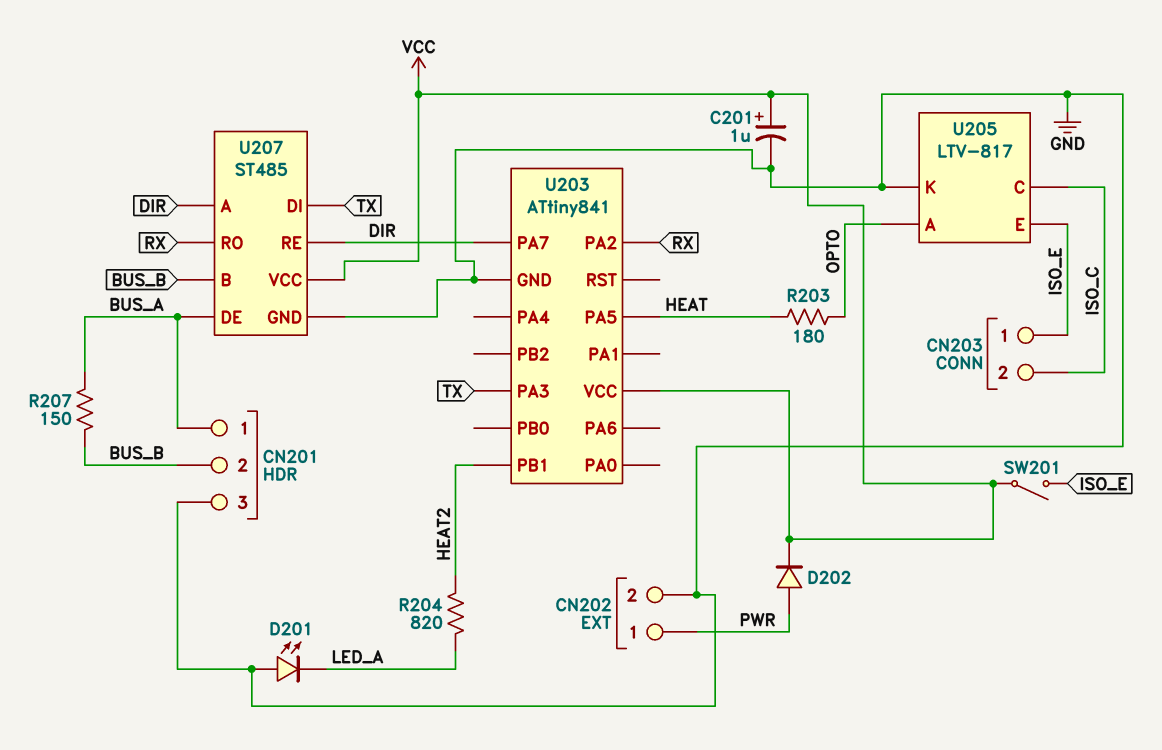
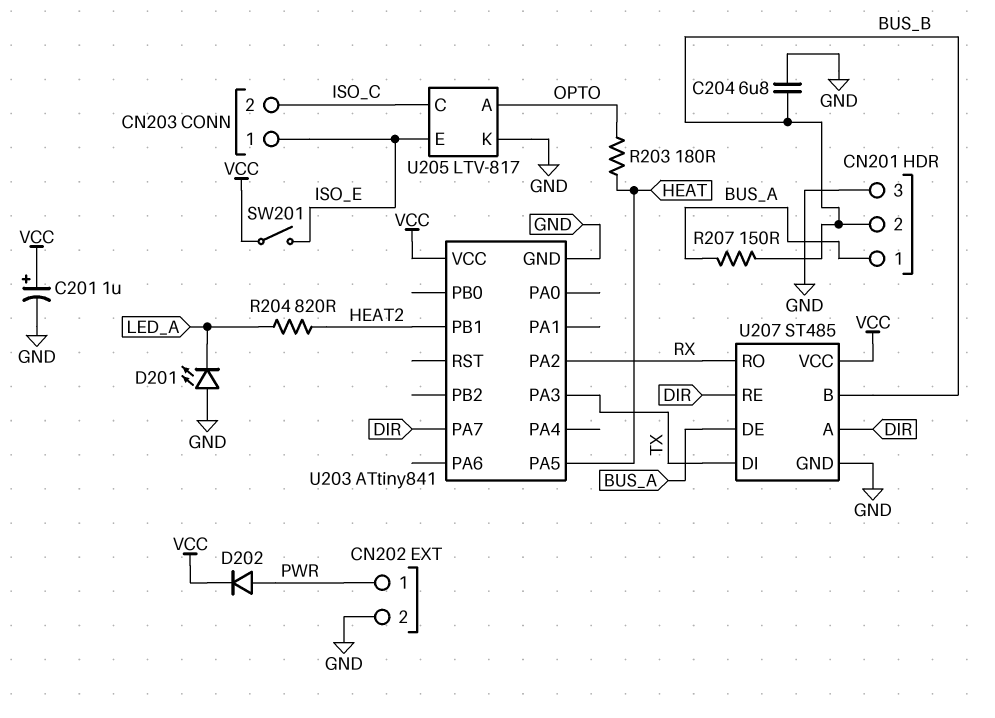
C204: none -> 6.8uF (BUS_B, GND)

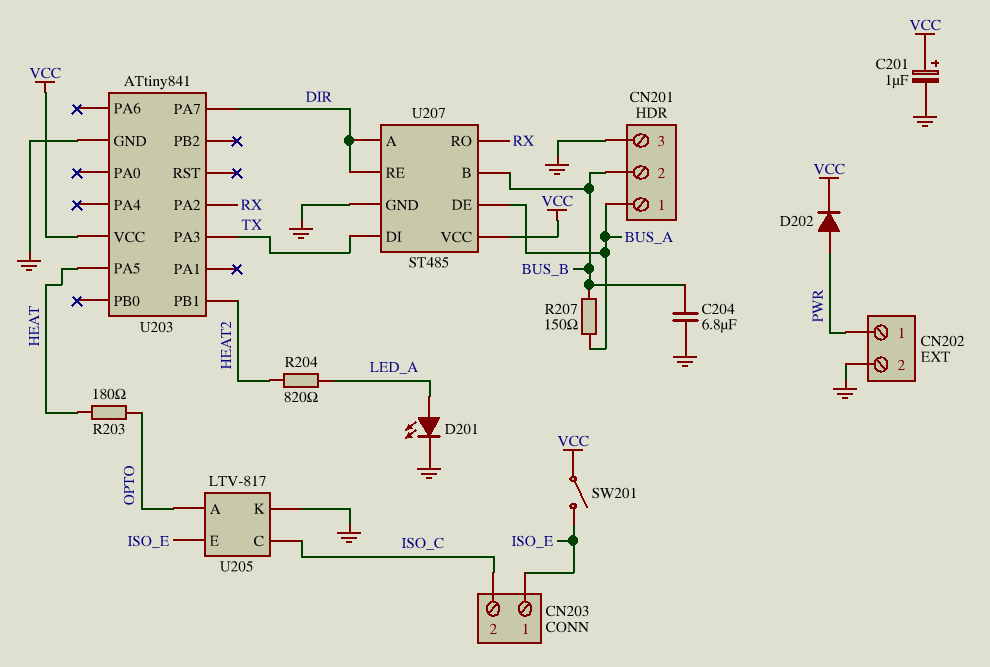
D201: LED (A GND, K LED_A) -> LED (A LED_A, K GND)

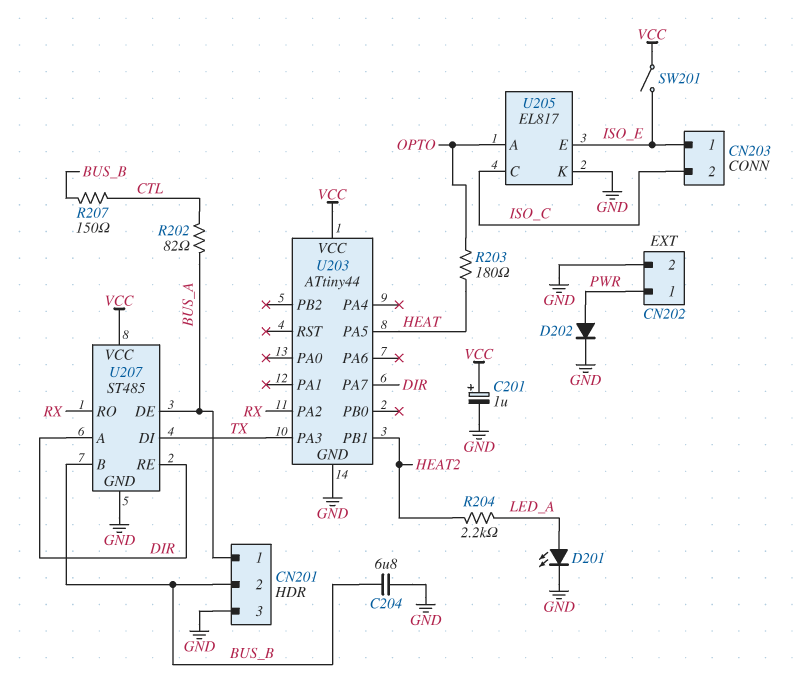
D202: diode (A PWR, K VCC) -> diode (A PWR, K GND)
R202: none -> 82 (BUS_A, CTL)
R204: 820 (HEAT2, LED_A) -> 2.2k (HEAT2, LED_A)
R207: 150 (BUS_A, BUS_B) -> 150 (BUS_B, CTL)
U203: ATtiny841 -> ATtiny44
U205: LTV-817 -> EL817

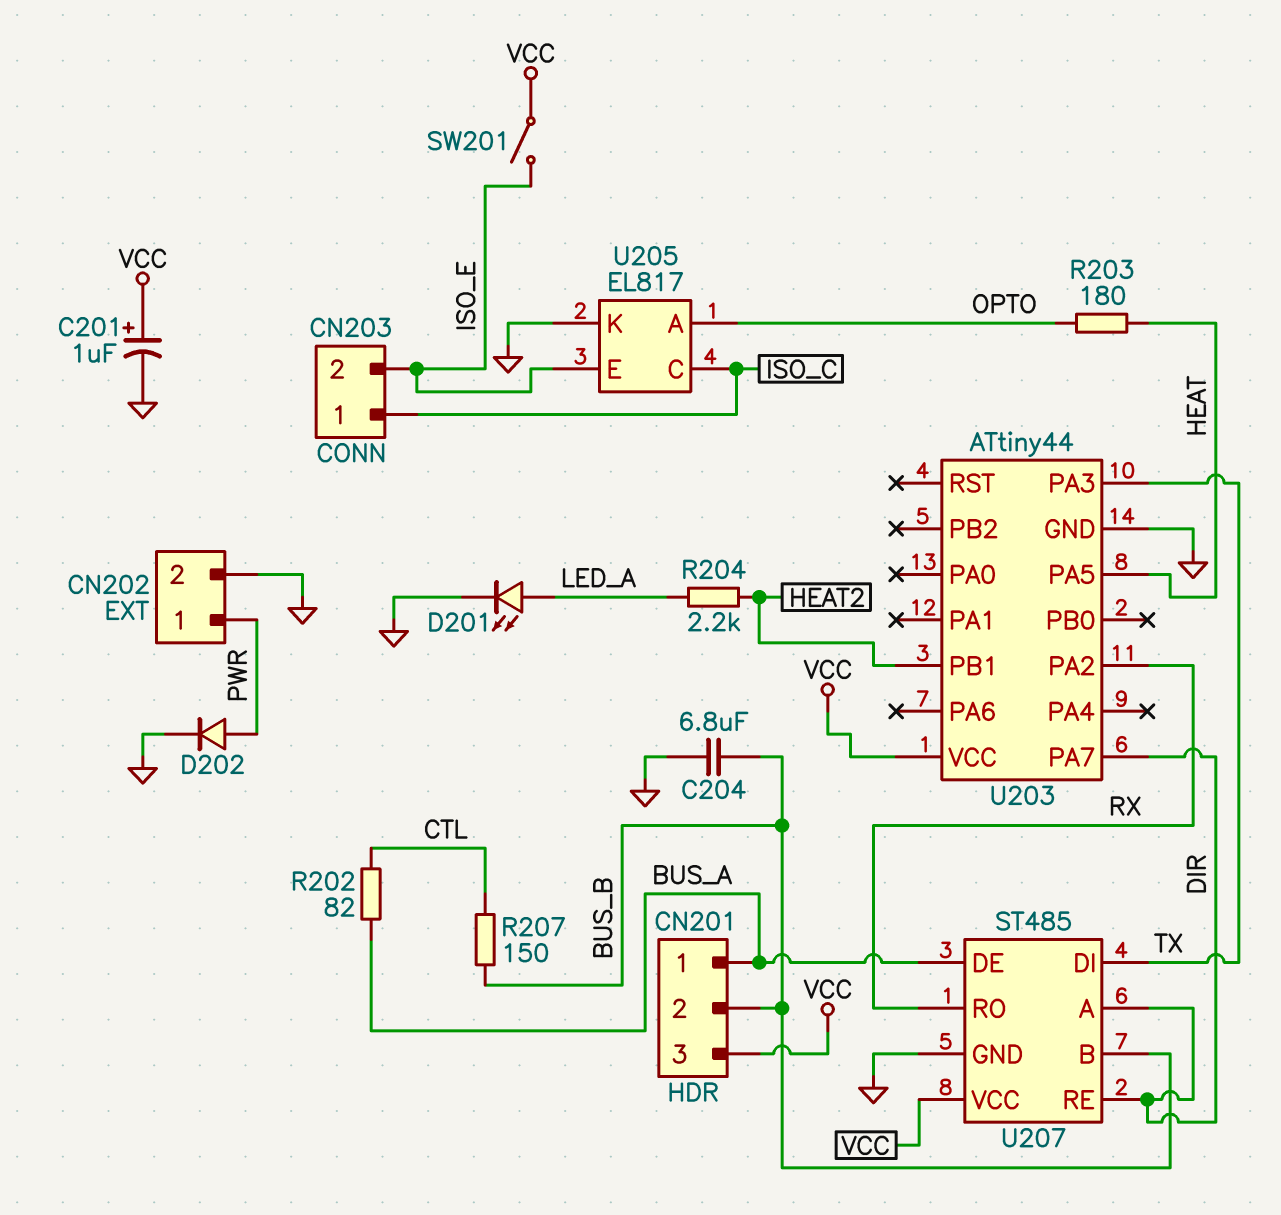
CN201 pin 3: GND -> VCC
CN203 pin 1: ISO_E -> ISO_C
CN203 pin 2: ISO_C -> ISO_E

